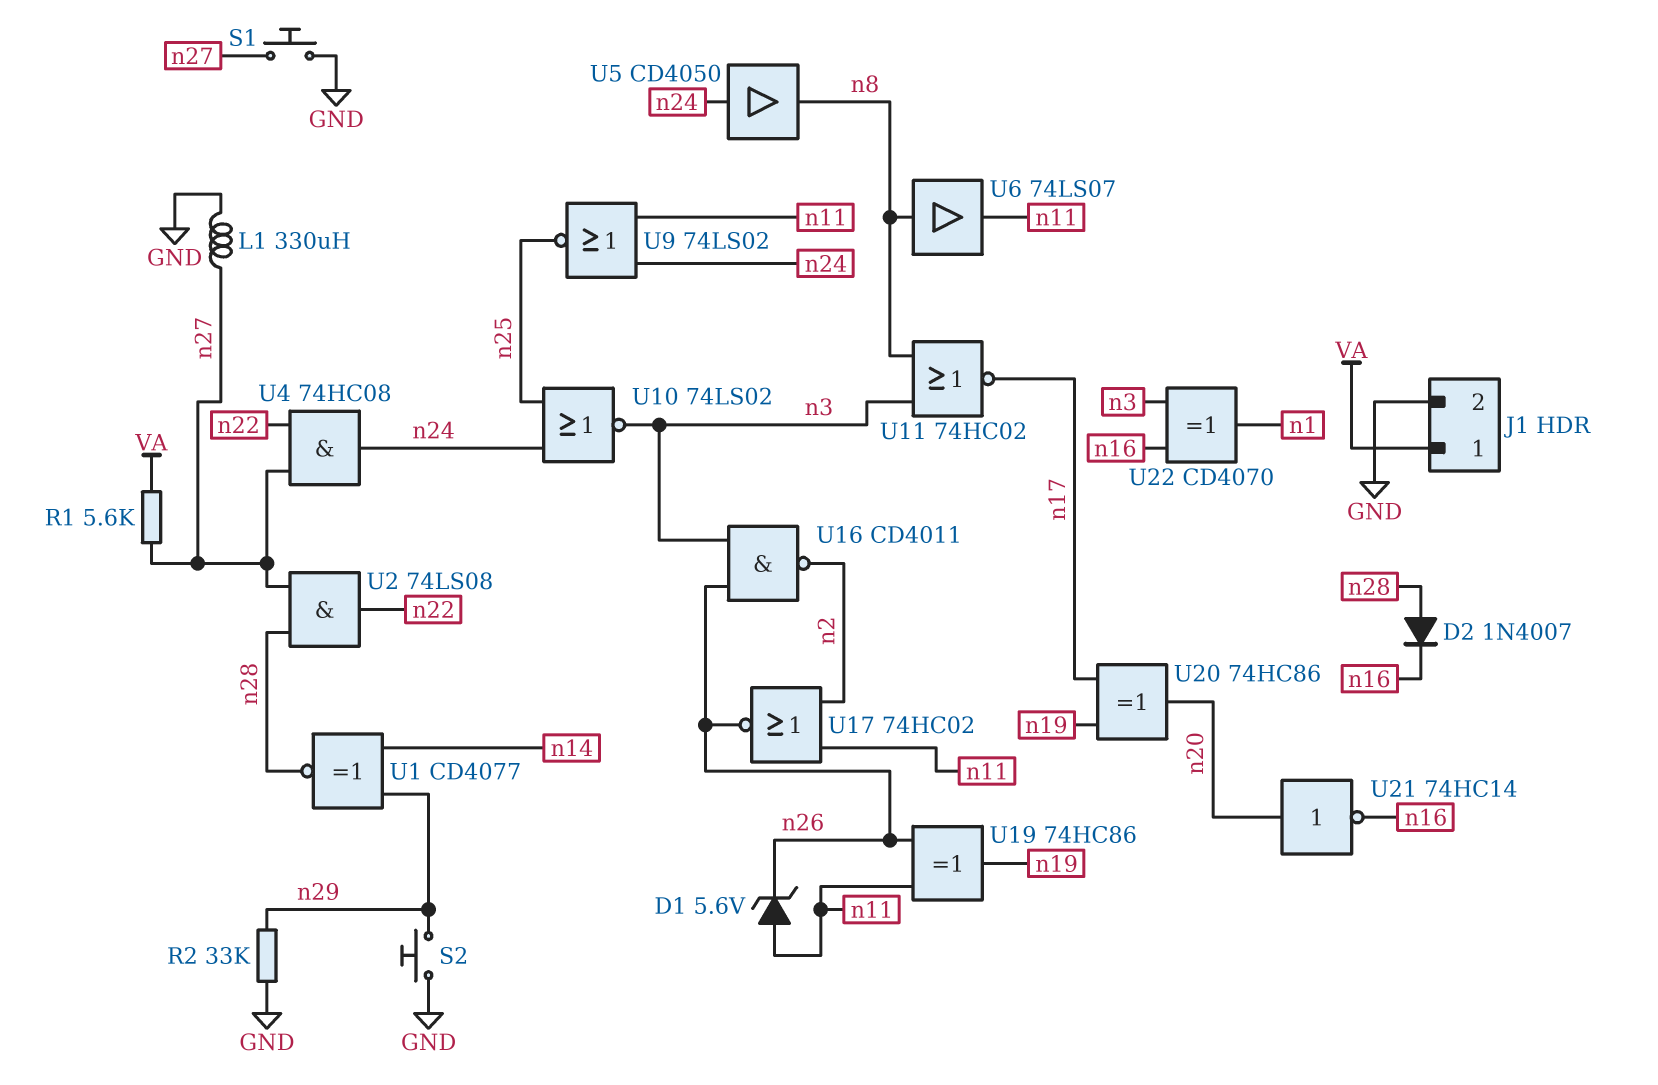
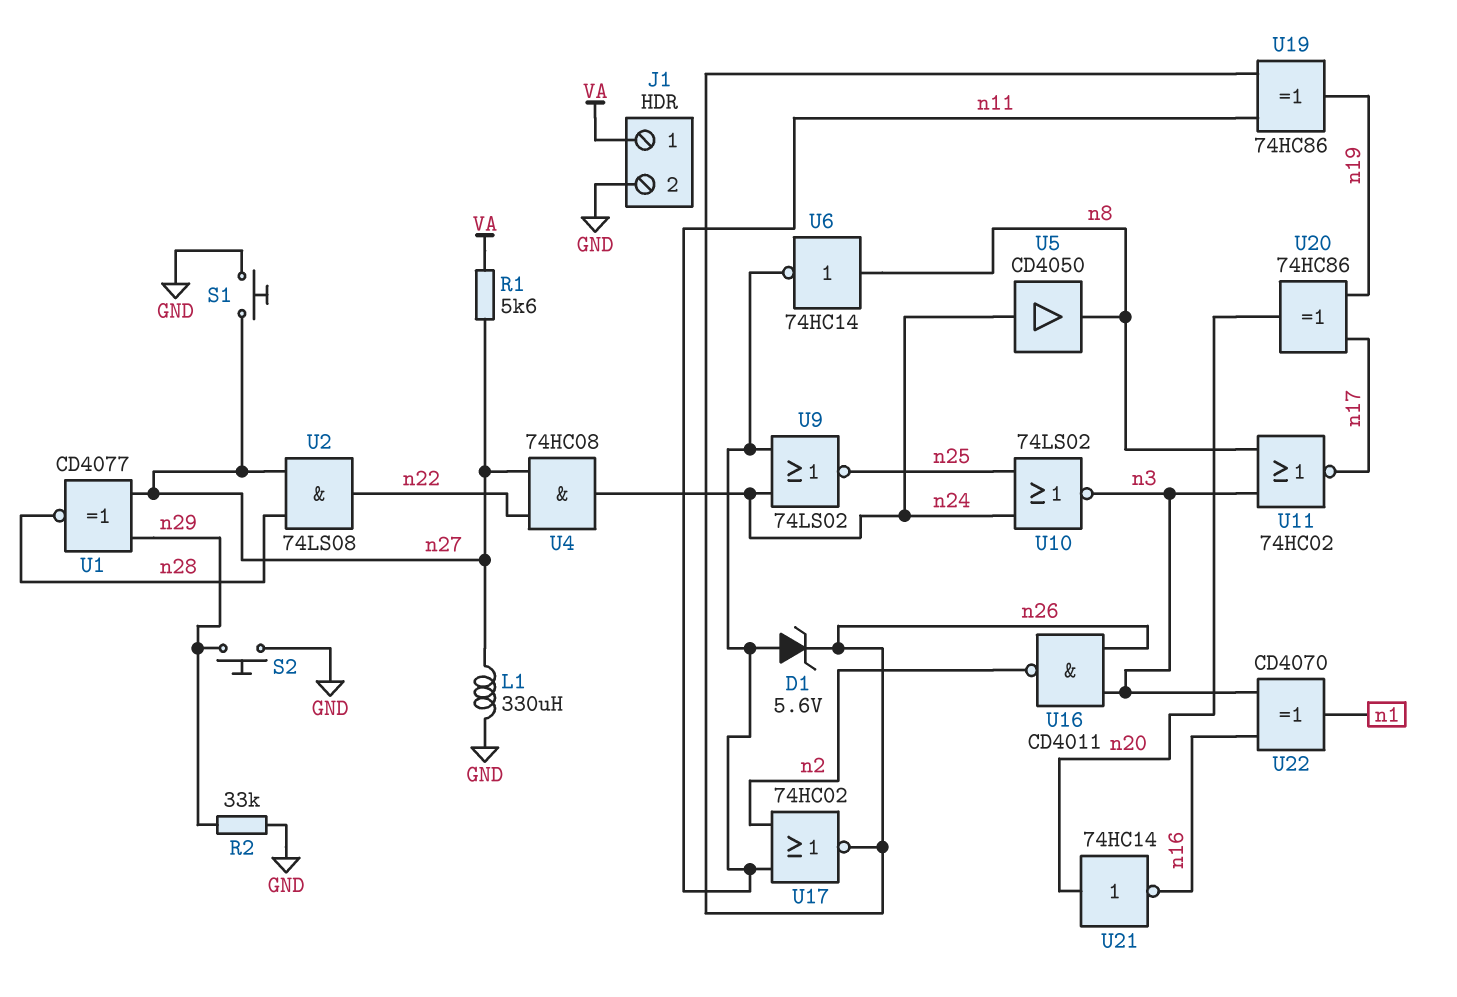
D2: diode 1N4007 (A n28, K n16) -> none
U1: XNOR CD4077 (in n14, in n29, out n28) -> XNOR CD4077 (in n27, in n29, out n28)
U6: buffer 74LS07 (in n8, out n11) -> NOT 74HC14 (in n8, out n11)

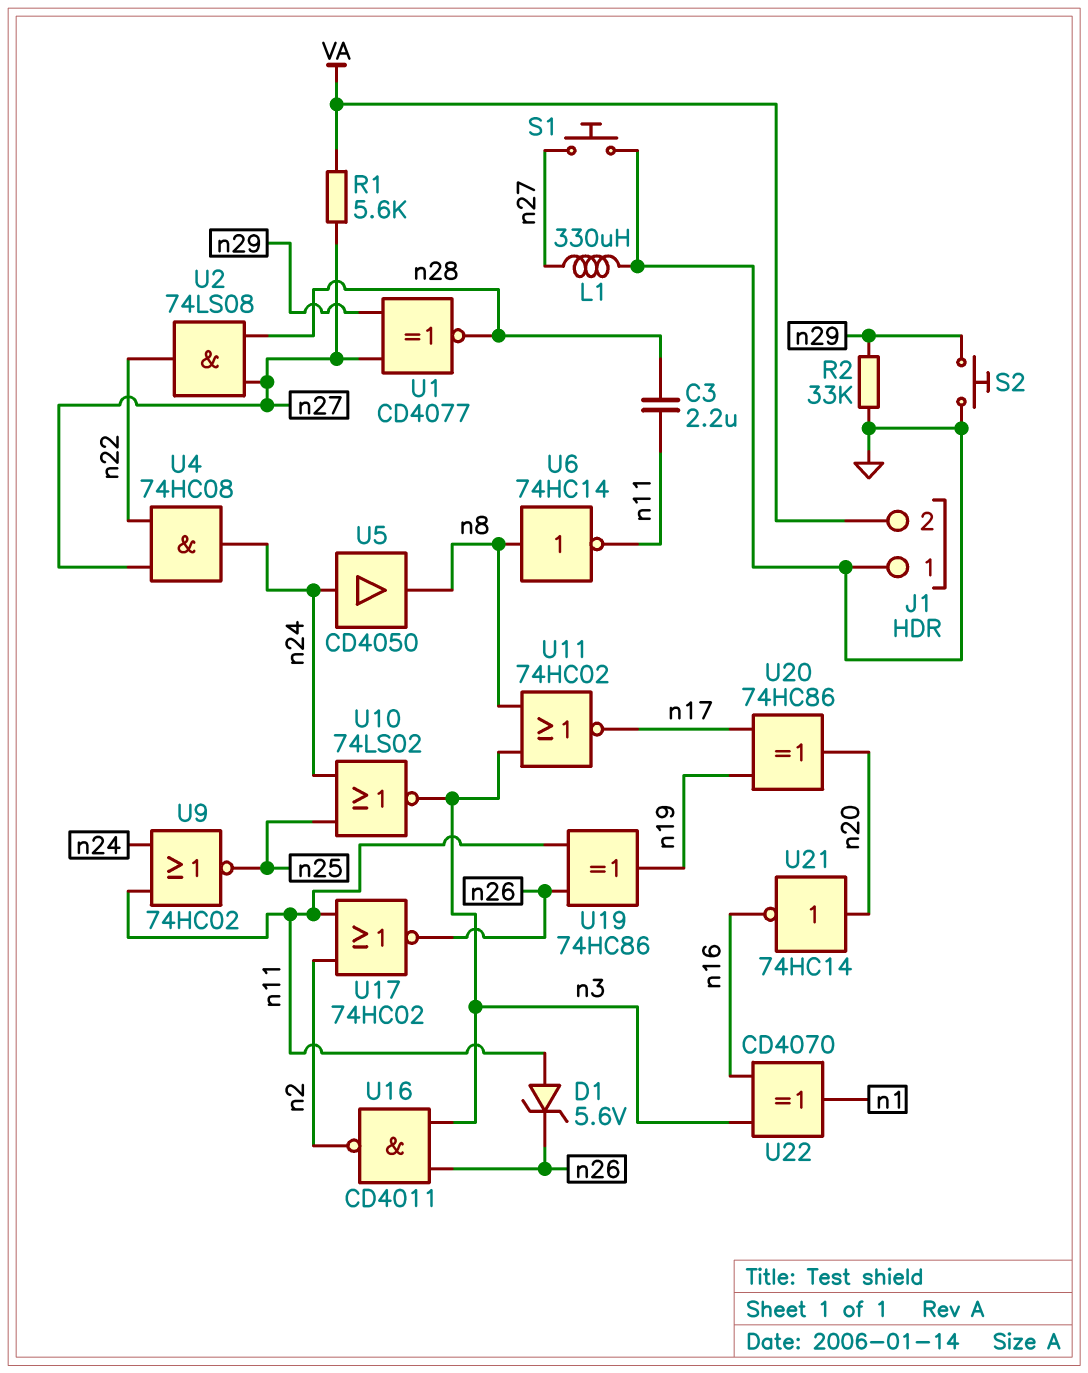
C3: none -> 2.2uF (n11, n28)
J1 pin 1: VA -> GND
J1 pin 2: GND -> VA
U9: NOR 74LS02 (in n11, in n24, out n25) -> NOR 74HC02 (in n11, in n24, out n25)

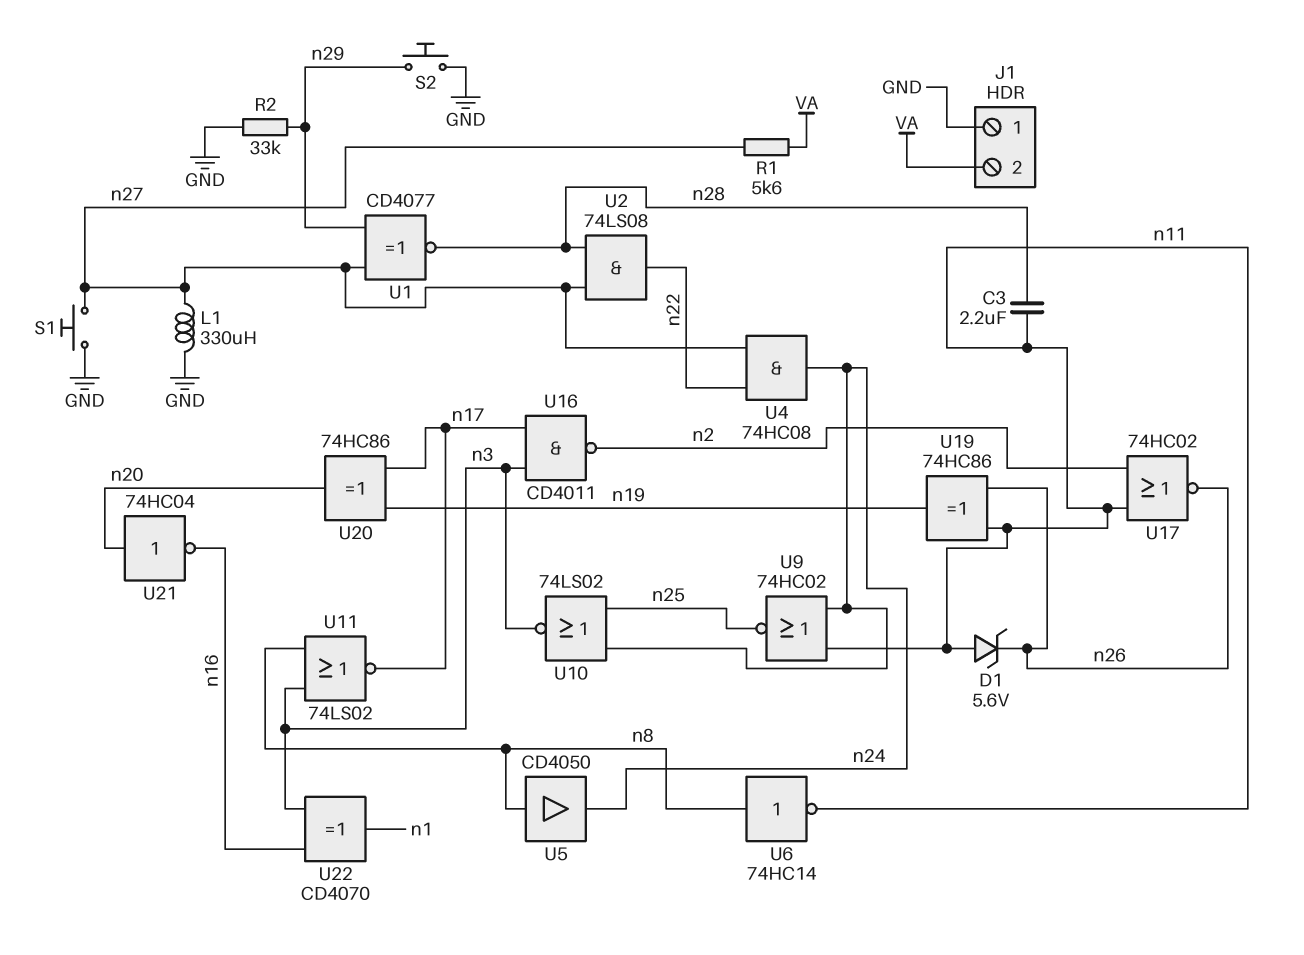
U5: buffer CD4050 (in n24, out n8) -> buffer CD4050 (in n8, out n24)
U11: NOR 74HC02 (in n3, in n8, out n17) -> NOR 74LS02 (in n3, in n8, out n17)
U16: NAND CD4011 (in n3, in n26, out n2) -> NAND CD4011 (in n3, in n17, out n2)
U21: NOT 74HC14 (in n20, out n16) -> NOT 74HC04 (in n20, out n16)

